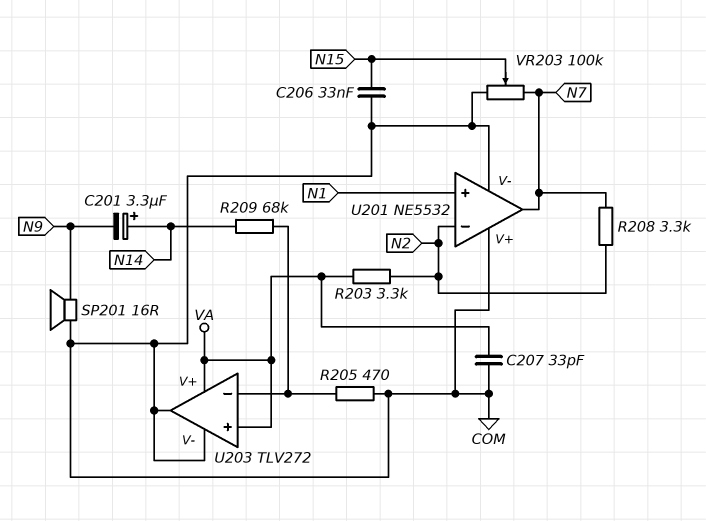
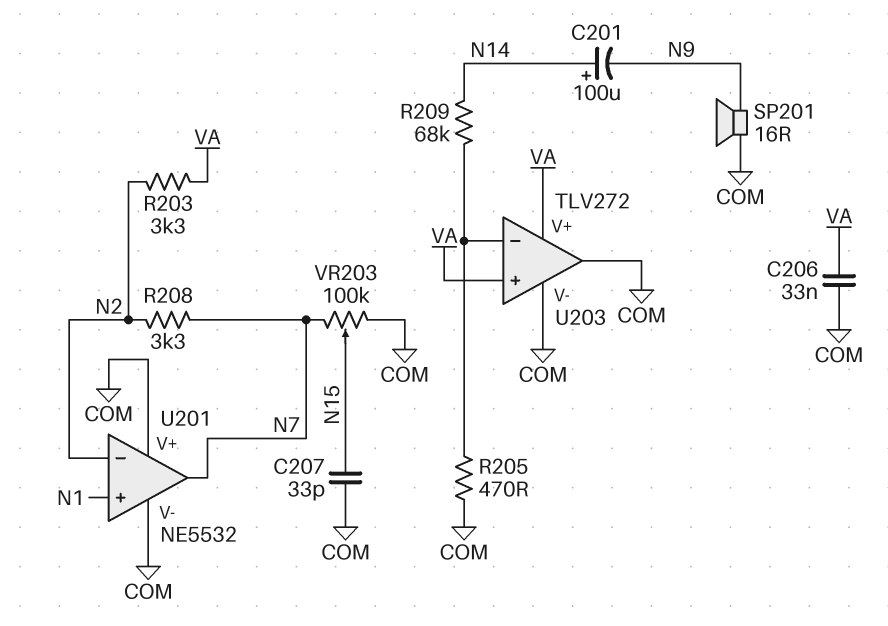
C201: 3.3uF (plus N14, minus N9) -> 100uF (plus N14, minus N9)
C206: 33nF (COM, N15) -> 33nF (COM, VA)
C207: 33pF (COM, VA) -> 33pF (COM, N15)

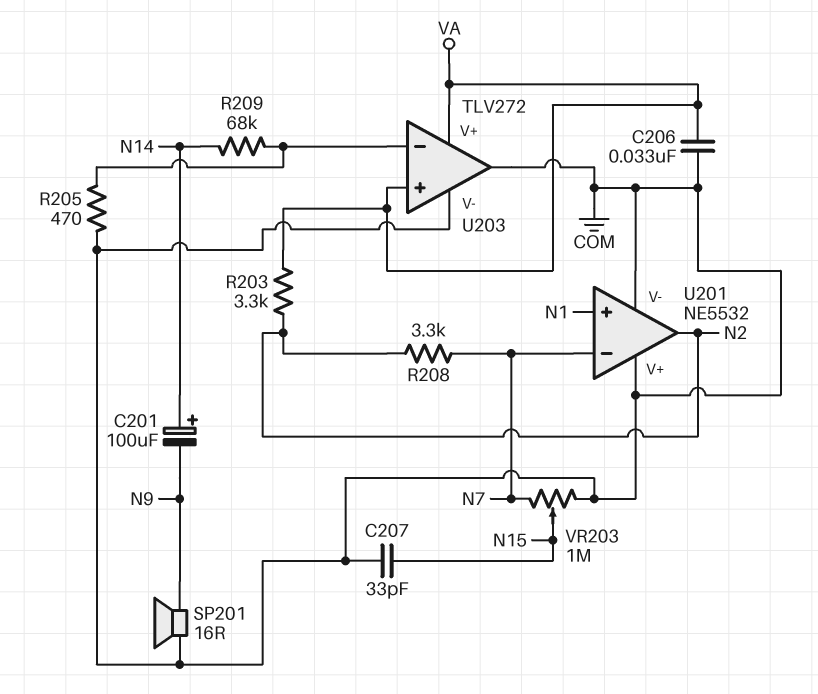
U201 pin in-: N2 -> N7
U201 pin out: N7 -> N2
VR203: 100k (COM, N7, wiper N15) -> 1M (COM, N7, wiper N15)

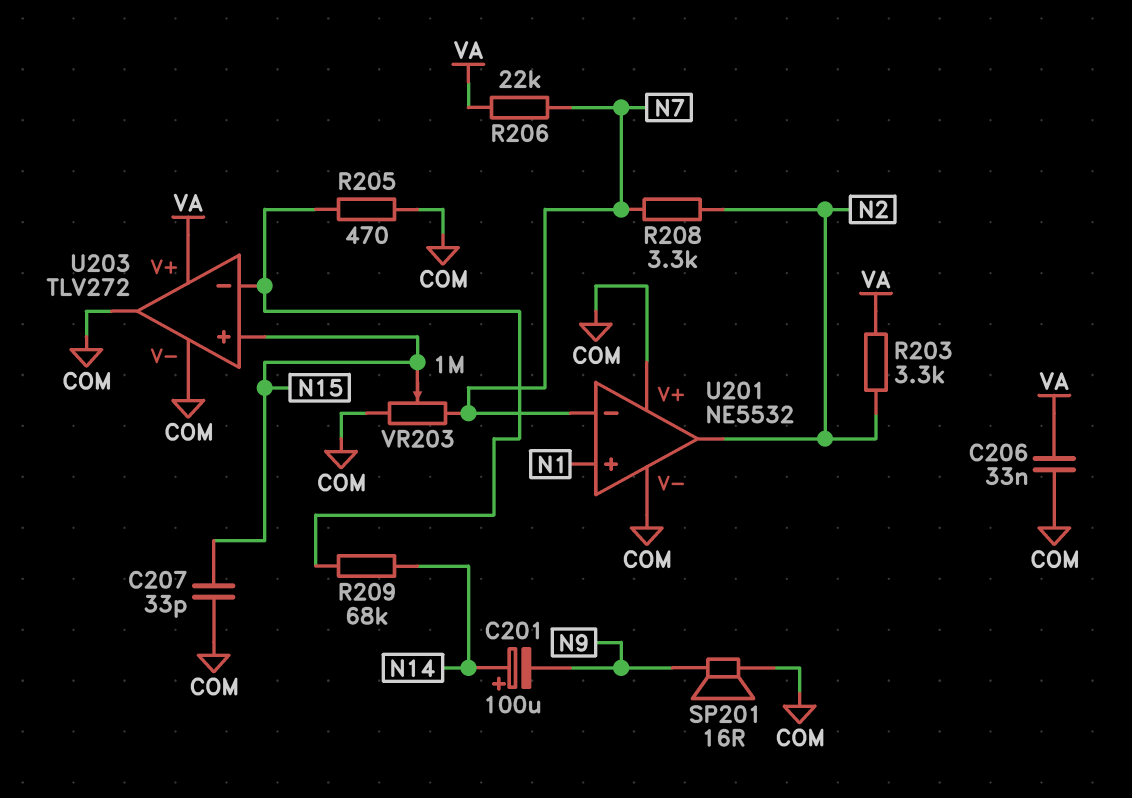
R206: none -> 22k (N7, VA)
U203 pin in+: VA -> N15

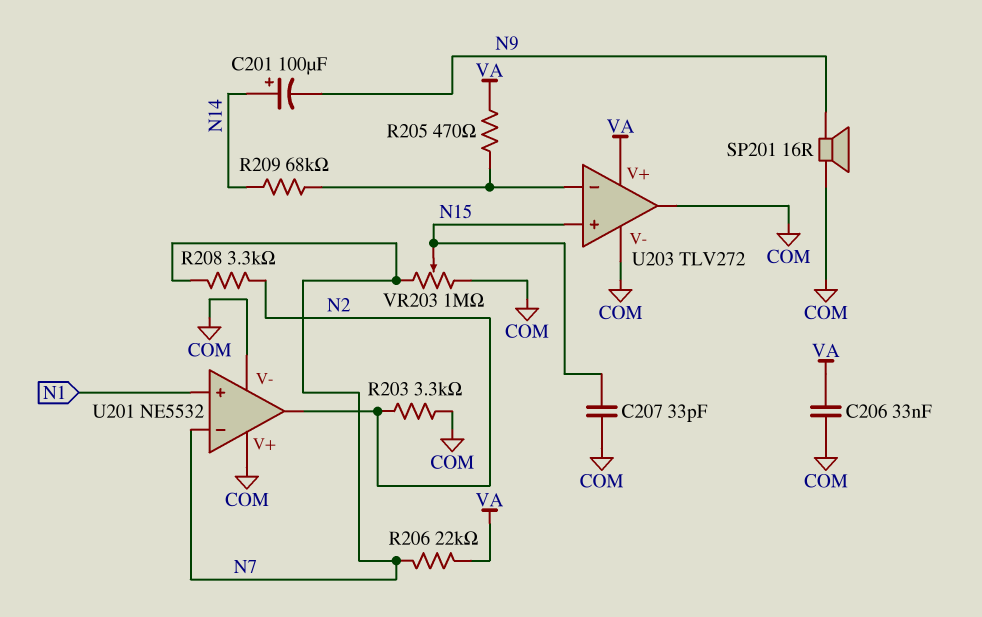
R203: 3.3k (N2, VA) -> 3.3k (COM, N2)
R205: 470 (COM, U203/in-) -> 470 (U203/in-, VA)

